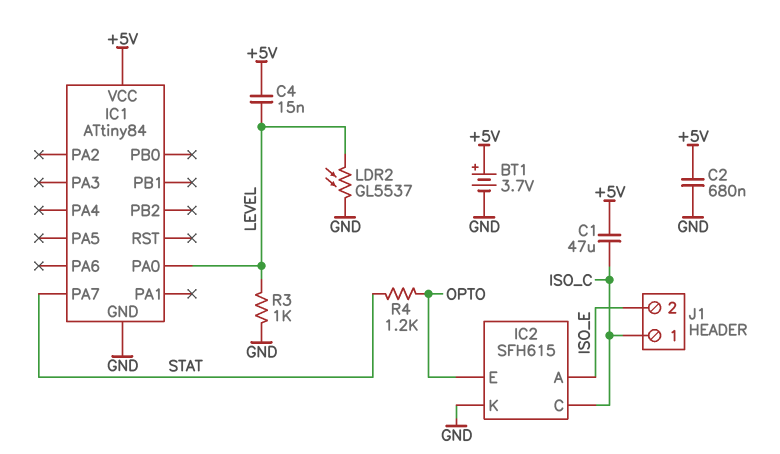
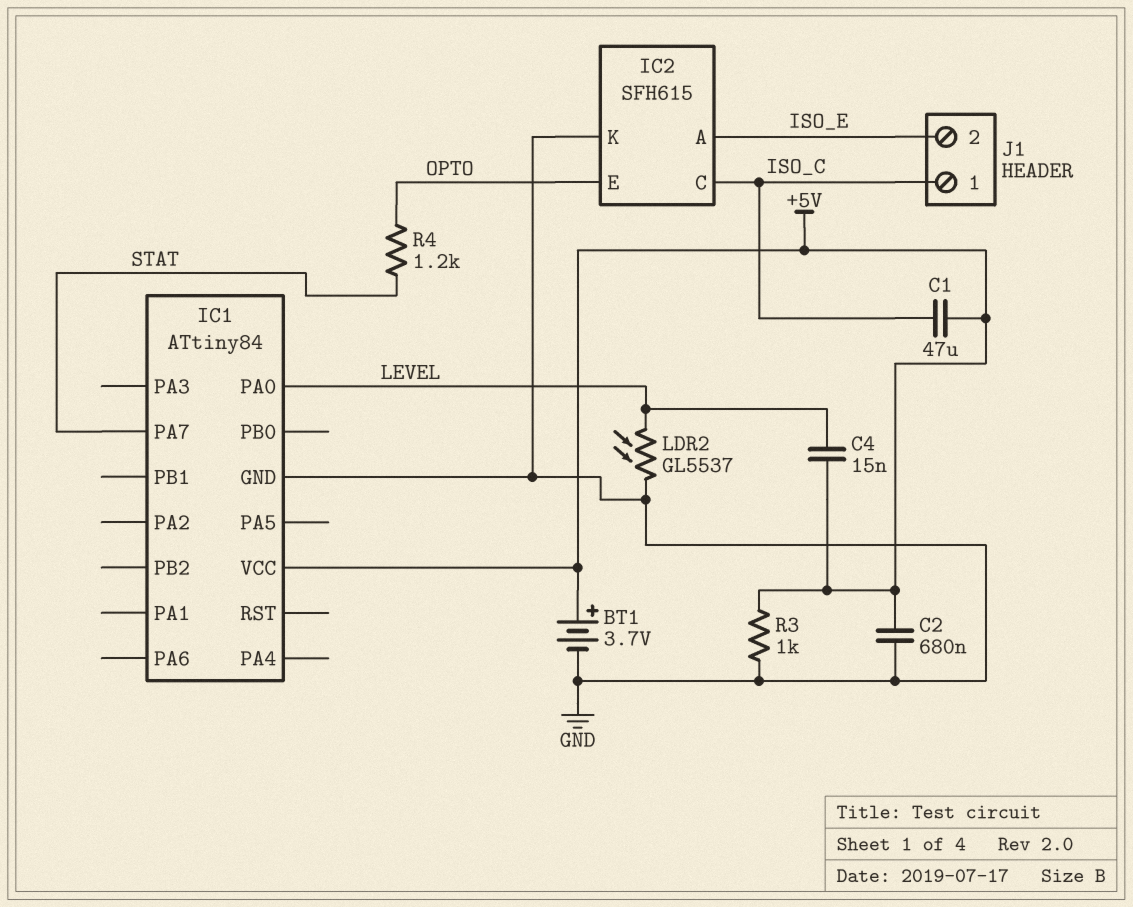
R3: 1k (GND, LEVEL) -> 1k (+5V, GND)

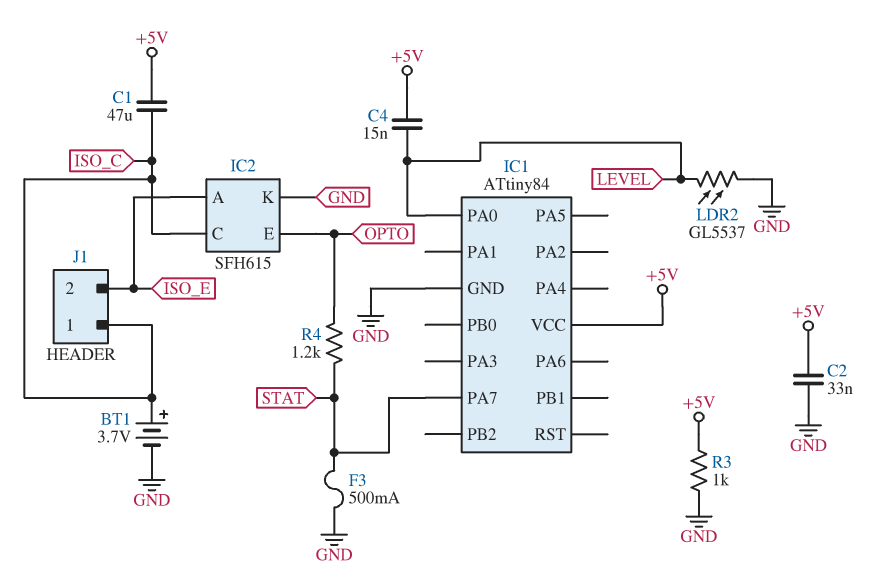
BT1: 3.7V (plus +5V, minus GND) -> 3.7V (plus ISO_C, minus GND)
C2: 680nF (+5V, GND) -> 33nF (+5V, GND)
F3: none -> 500mA (GND, STAT)

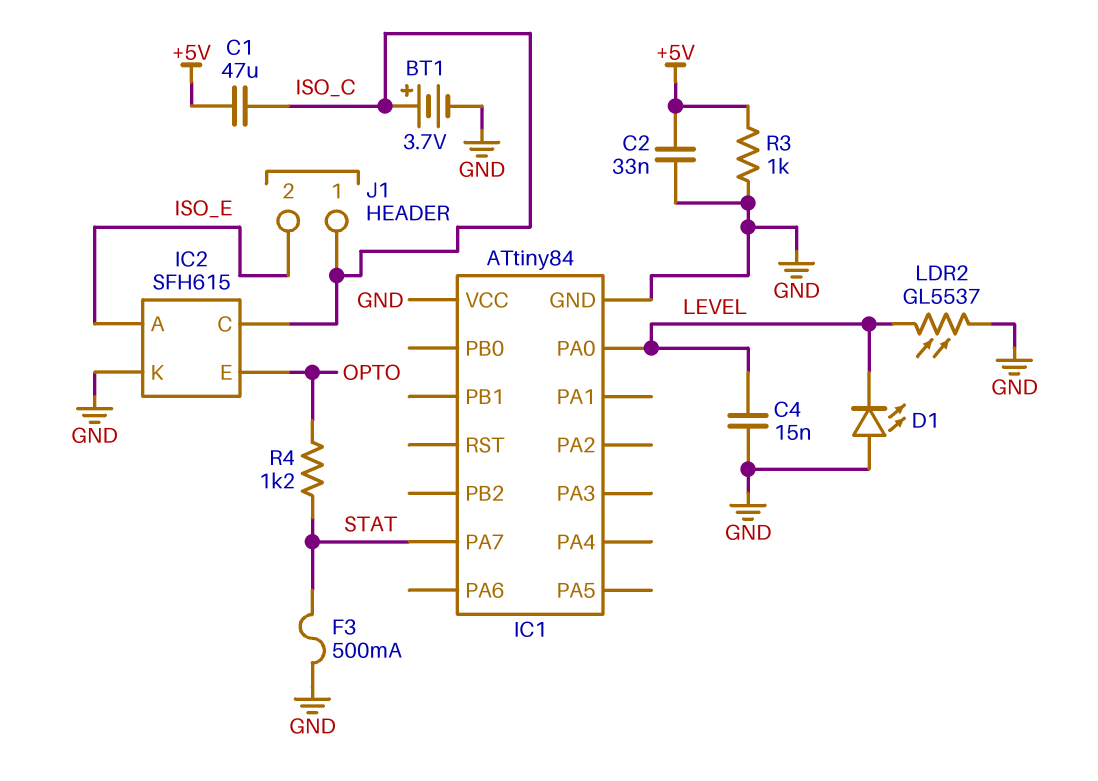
C4: 15nF (+5V, LEVEL) -> 15nF (GND, LEVEL)
D1: none -> LED (A GND, K LEVEL)
IC1 pin VCC: +5V -> GND

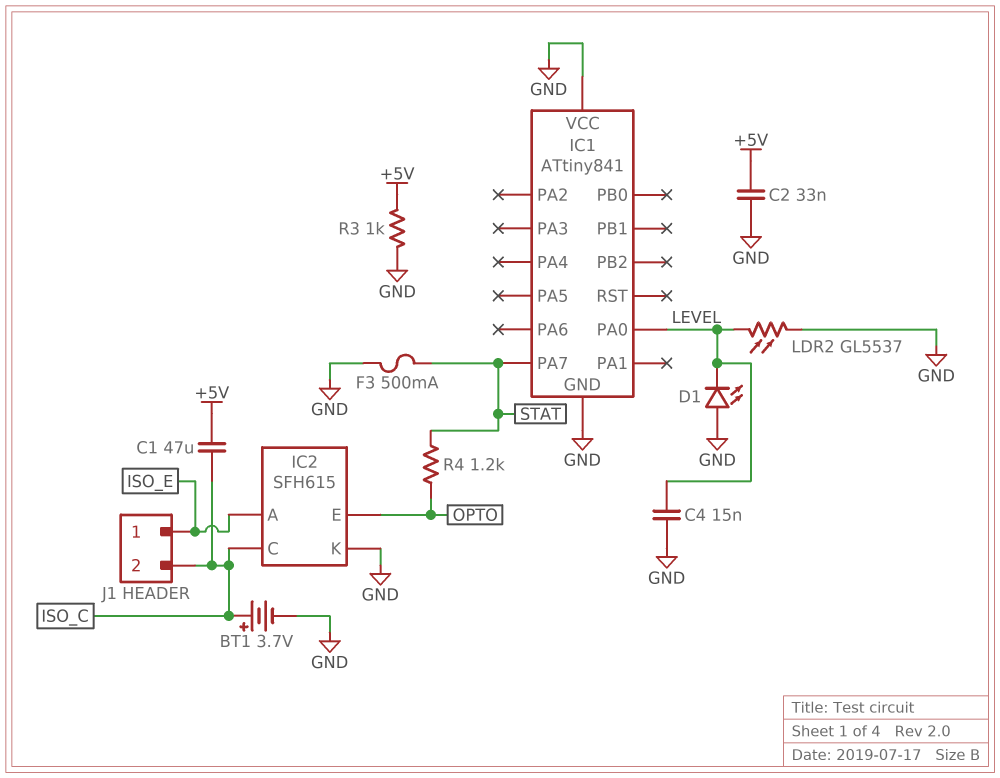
IC1: ATtiny84 -> ATtiny841
J1 pin 1: ISO_C -> ISO_E
J1 pin 2: ISO_E -> ISO_C

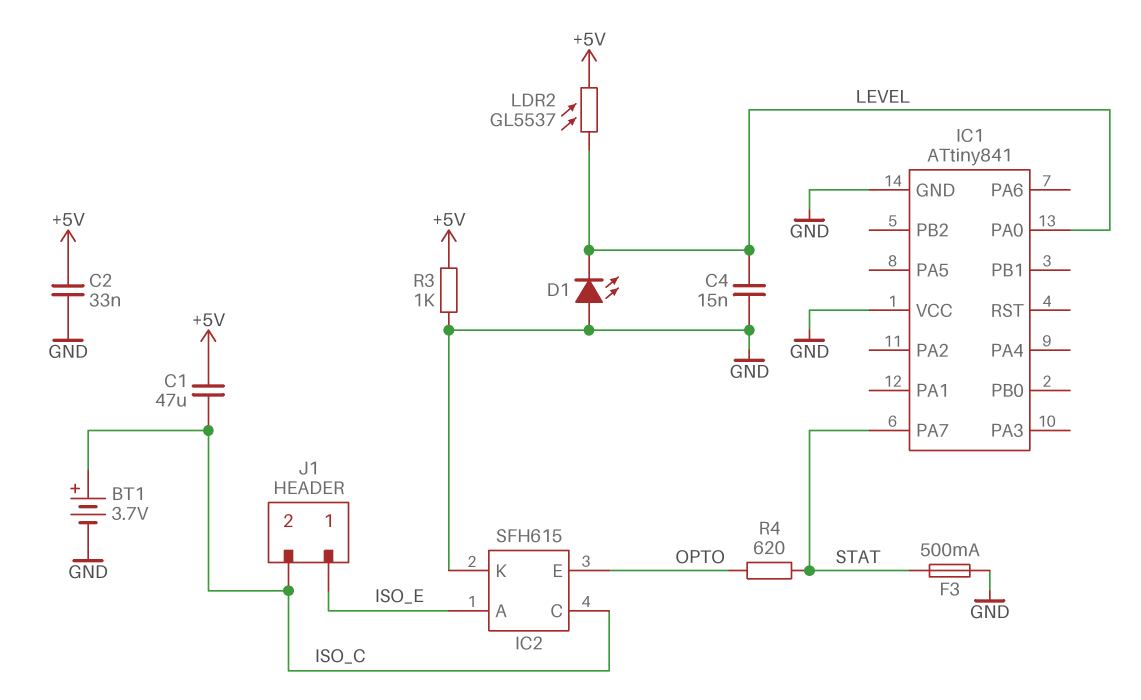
LDR2: GL5537 (GND, LEVEL) -> GL5537 (+5V, LEVEL)
R4: 1.2k (OPTO, STAT) -> 620 (OPTO, STAT)

